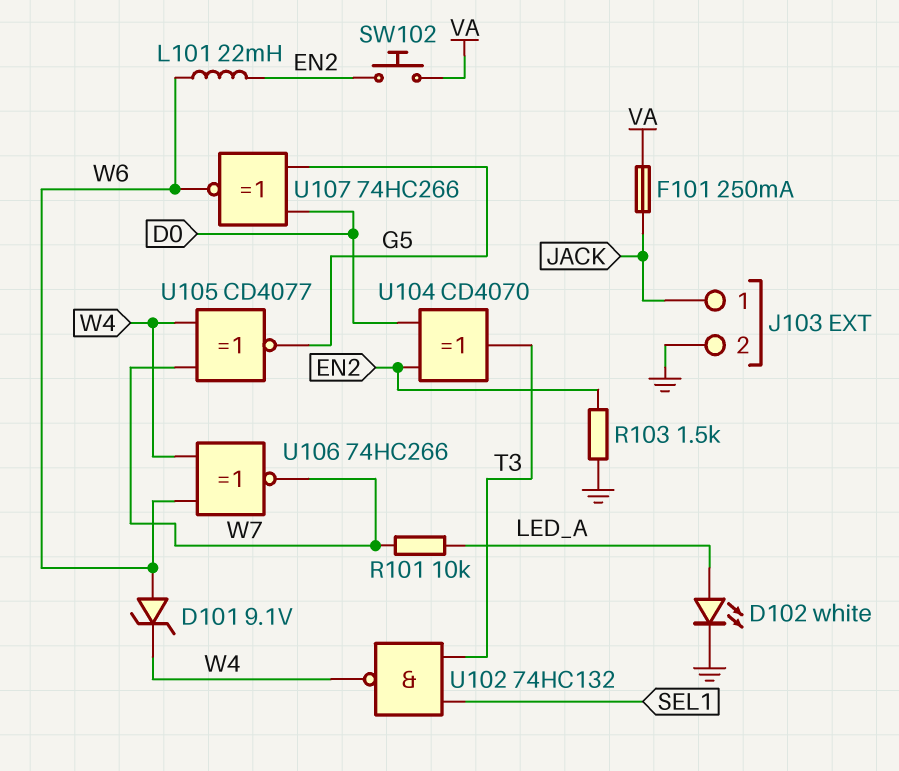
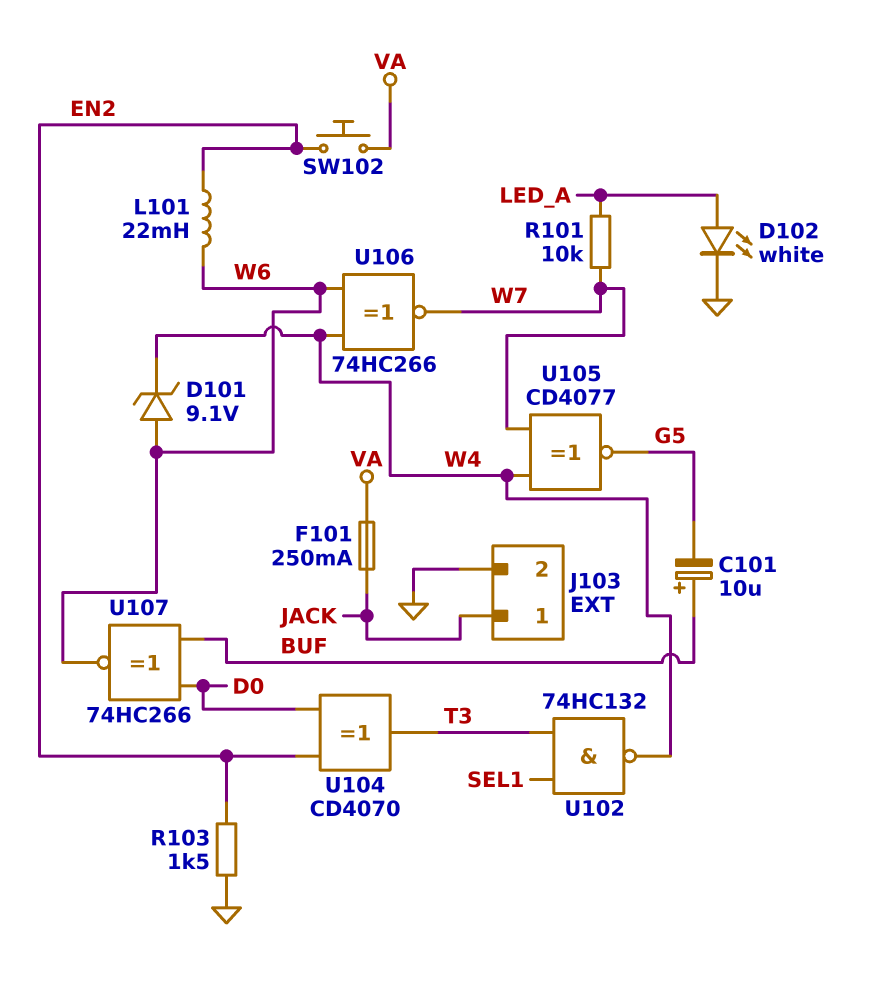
C101: none -> 10uF (plus BUF, minus G5)
U107: XNOR 74HC266 (in D0, in G5, out W6) -> XNOR 74HC266 (in BUF, in D0, out W6)

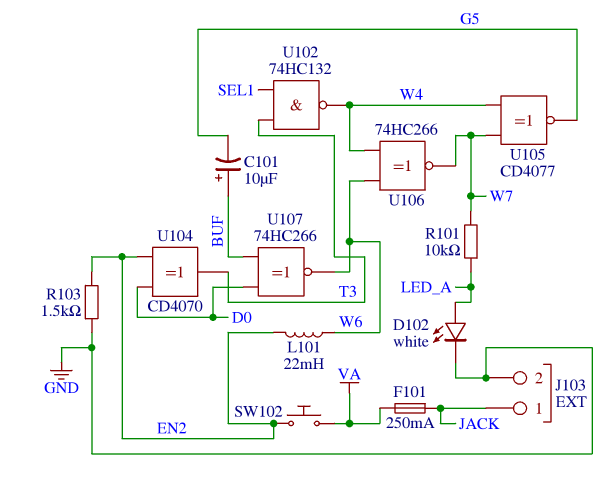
D101: zener 9.1V (A W6, K W4) -> none

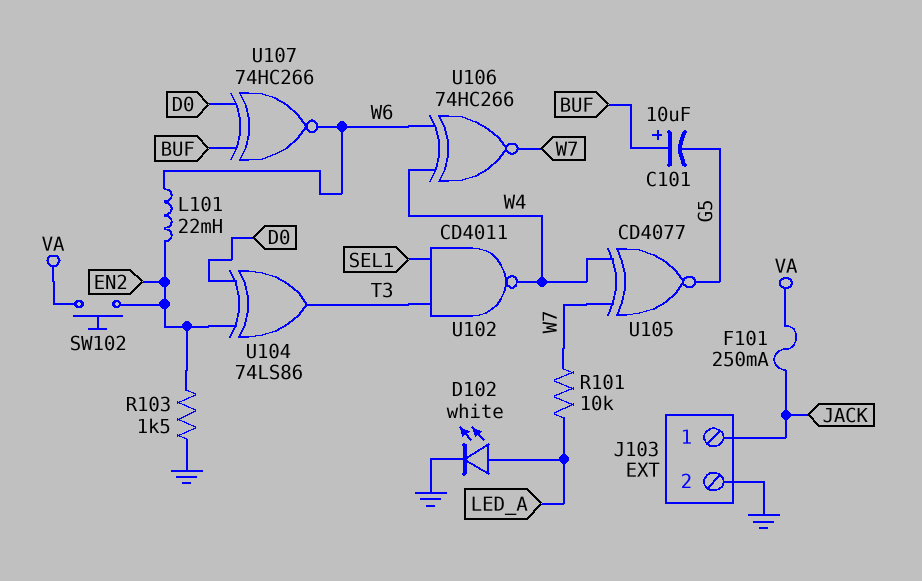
U102: NAND 74HC132 (in SEL1, in T3, out W4) -> NAND CD4011 (in SEL1, in T3, out W4)
U104: XOR CD4070 (in D0, in EN2, out T3) -> XOR 74LS86 (in D0, in EN2, out T3)

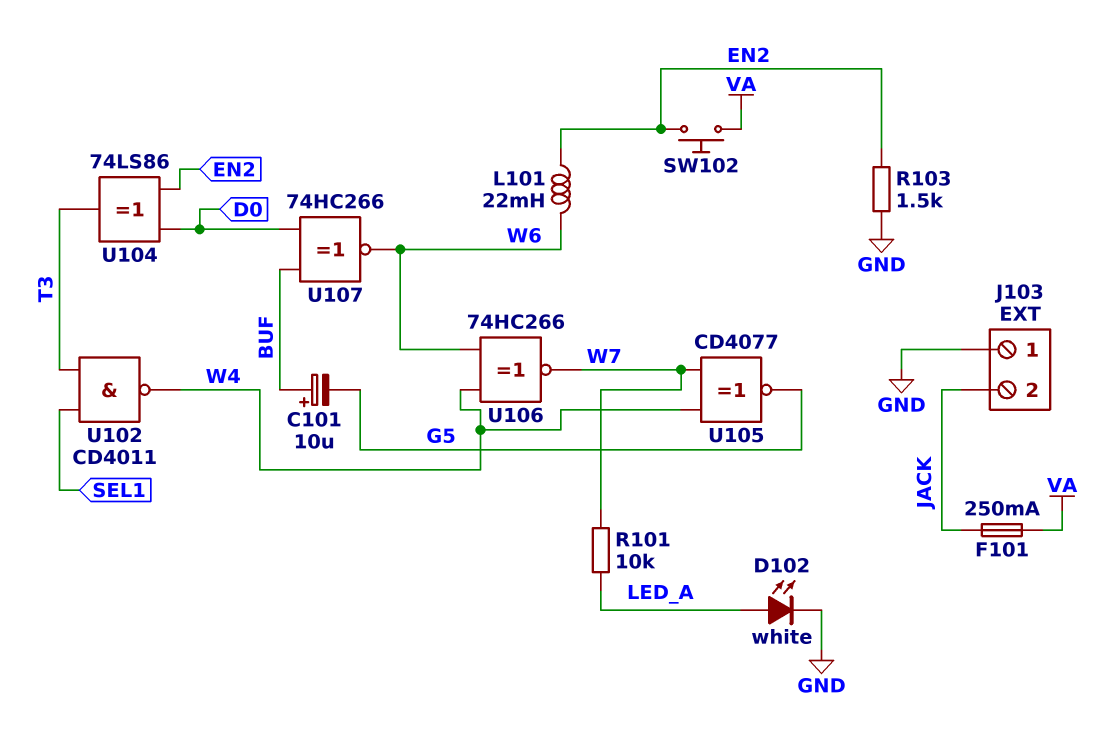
J103 pin 1: JACK -> GND
J103 pin 2: GND -> JACK

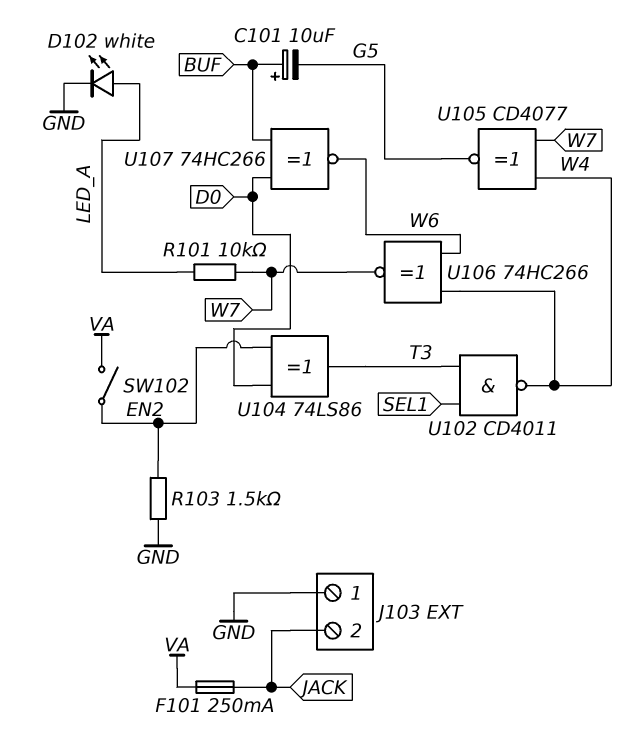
L101: 22mH (EN2, W6) -> none
SW102: button (EN2, VA) -> switch (EN2, VA)

